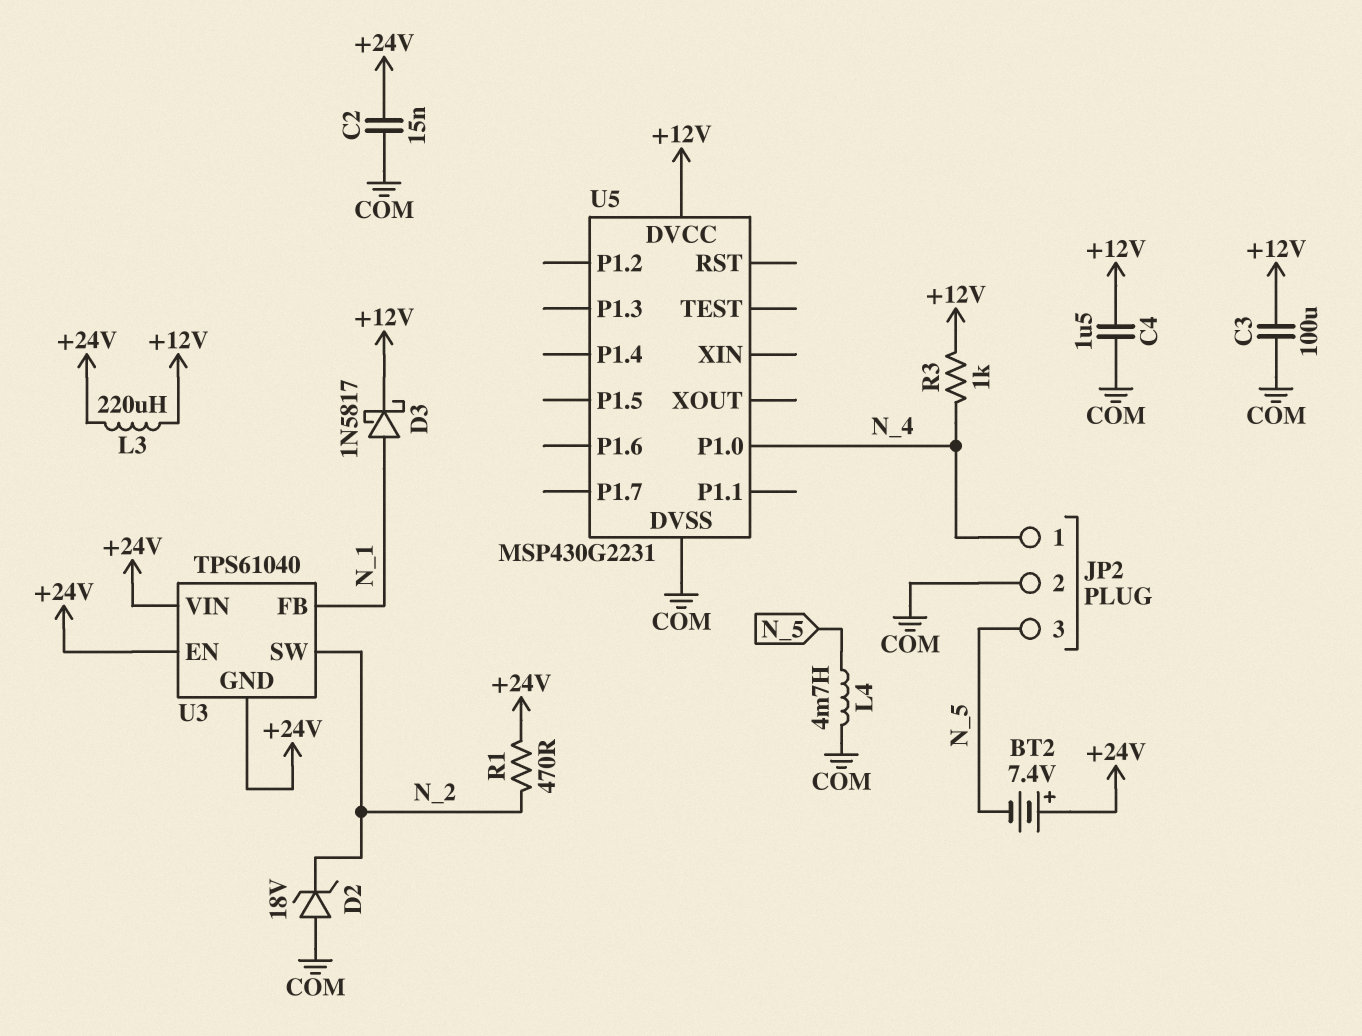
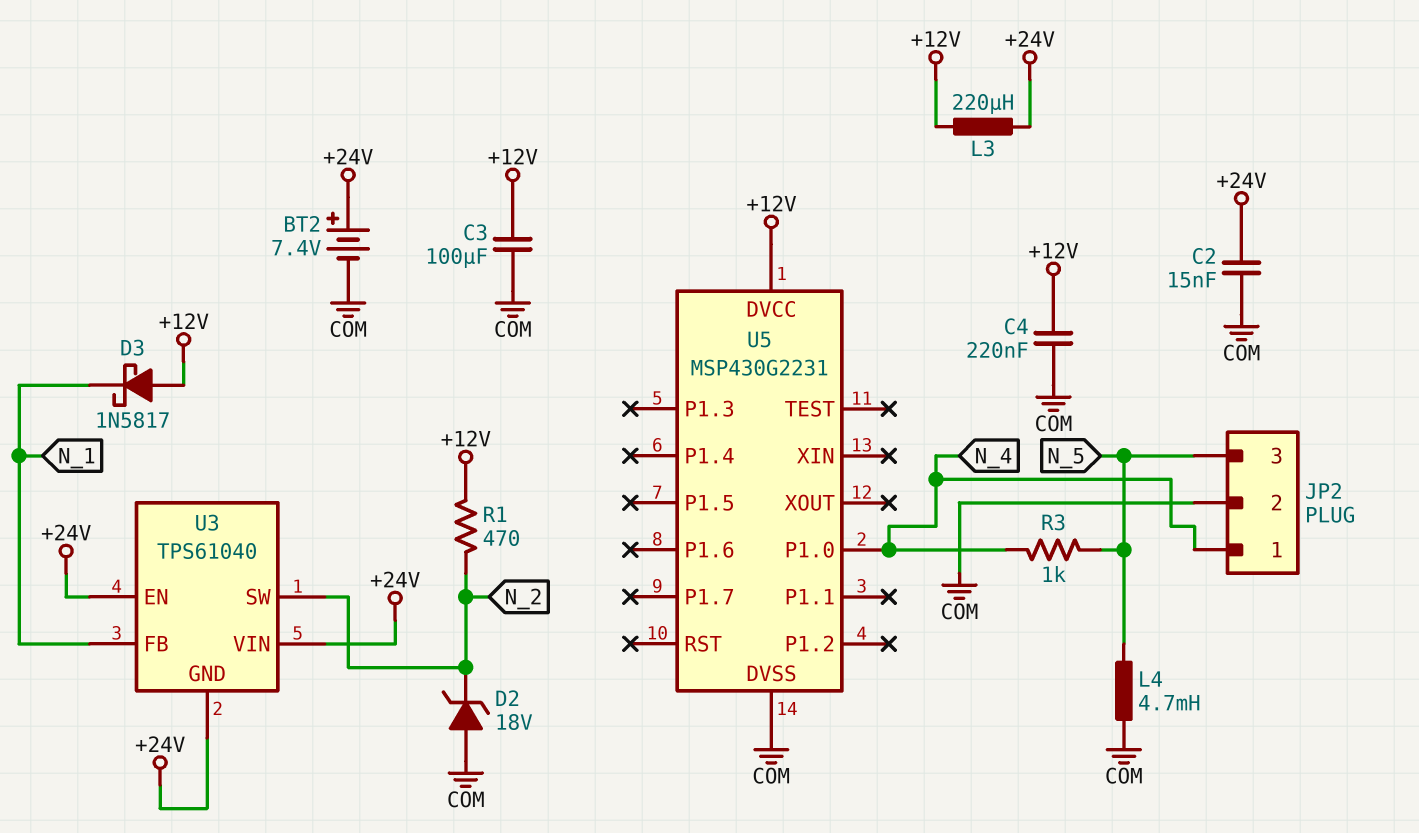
BT2: 7.4V (plus +24V, minus N_5) -> 7.4V (plus +24V, minus COM)
C4: 1.5uF (+12V, COM) -> 220nF (+12V, COM)
D3: schottky 1N5817 (A N_1, K +12V) -> schottky 1N5817 (A +12V, K N_1)
R1: 470 (+24V, N_2) -> 470 (+12V, N_2)
R3: 1k (+12V, N_4) -> 1k (N_4, N_5)

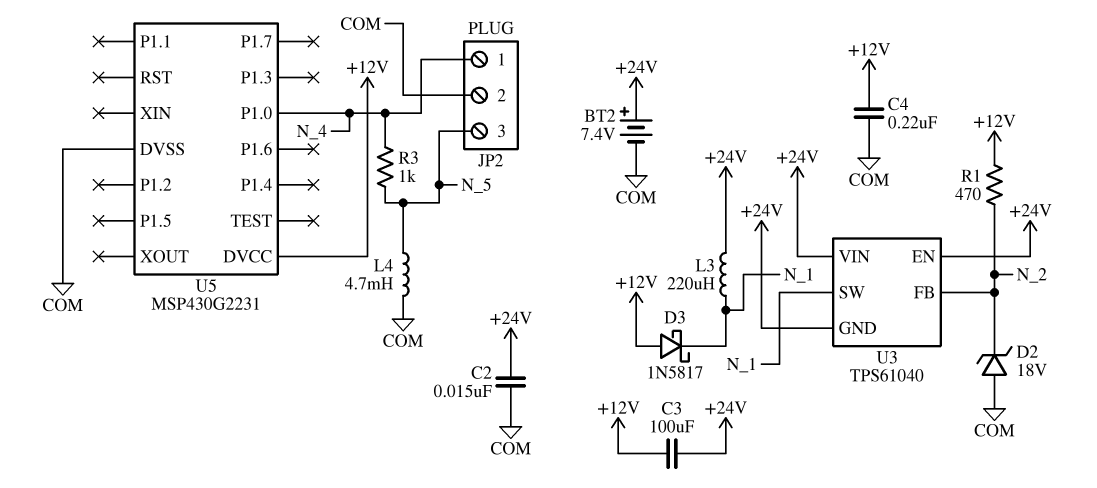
C3: 100uF (+12V, COM) -> 100uF (+12V, +24V)
L3: 220uH (+12V, +24V) -> 220uH (+24V, N_1)
U3 pin FB: N_1 -> N_2
U3 pin SW: N_2 -> N_1

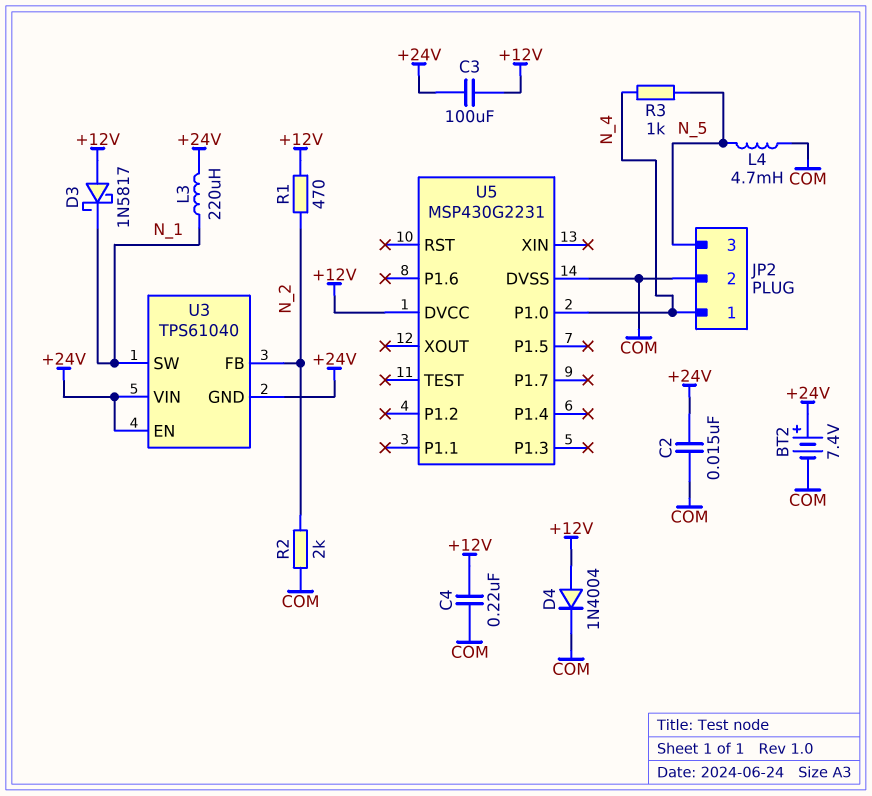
D2: zener 18V (A COM, K N_2) -> none
D4: none -> diode 1N4004 (A +12V, K COM)
R2: none -> 2k (COM, N_2)

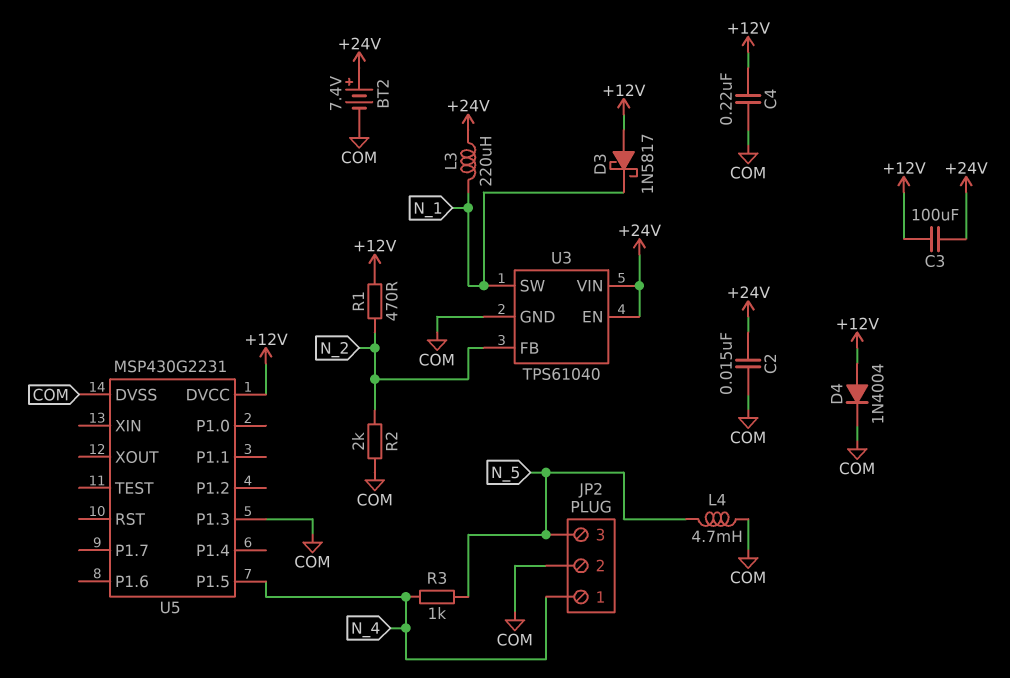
U3 pin GND: +24V -> COM
U5 pin P1.0: N_4 -> none
U5 pin P1.3: none -> COM
U5 pin P1.5: none -> N_4

